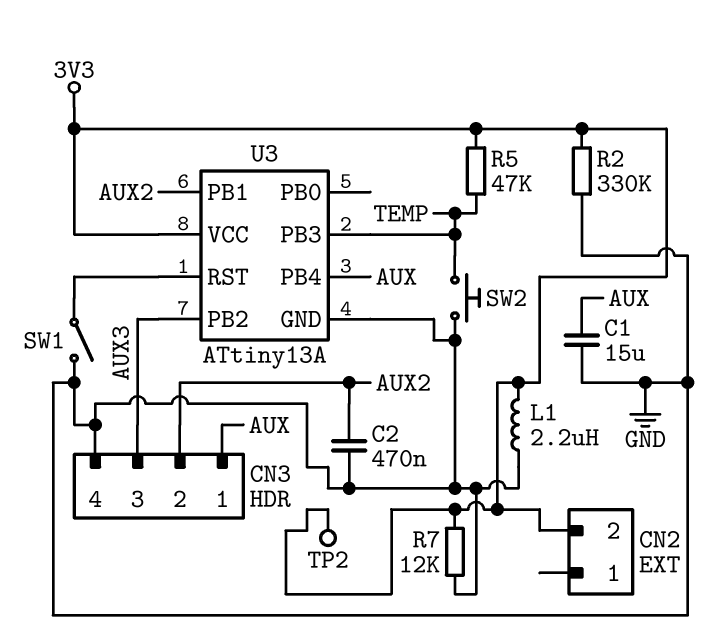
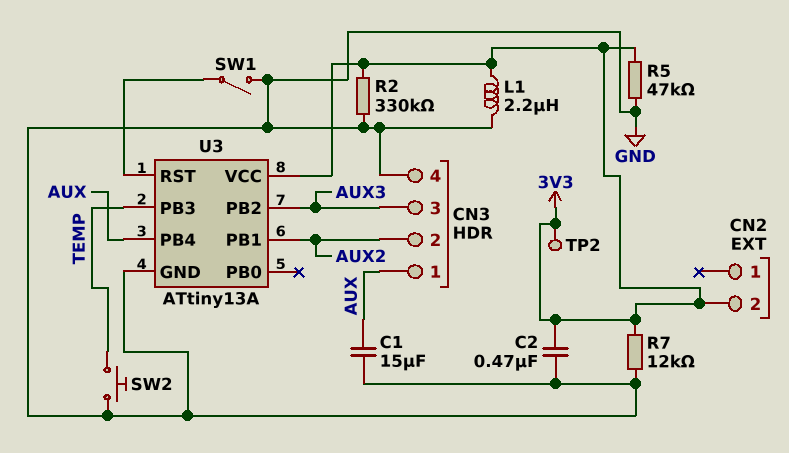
C2: 470nF (AUX2, GND) -> 470nF (3V3, GND)
R5: 47k (3V3, TEMP) -> 47k (3V3, GND)

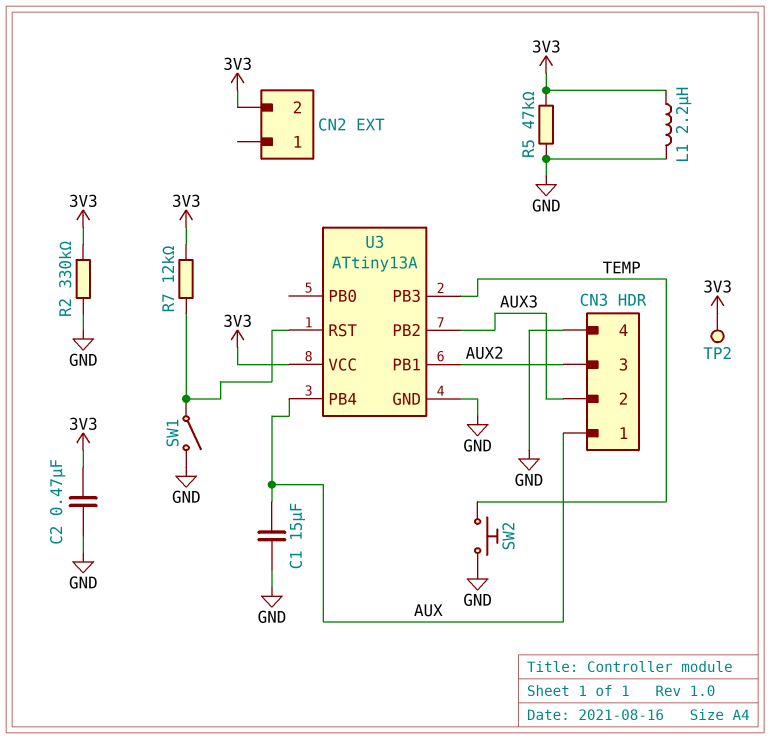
CN3 pin 2: AUX2 -> AUX3
CN3 pin 3: AUX3 -> AUX2
R7: 12k (3V3, GND) -> 12k (3V3, U3/RST)

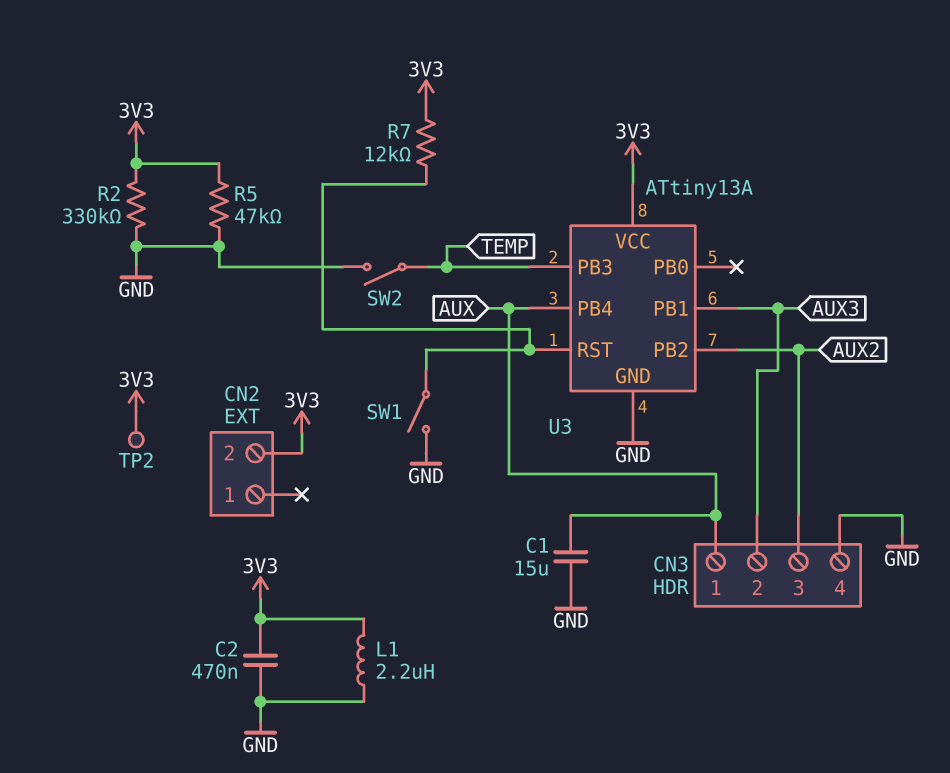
SW2: button (GND, TEMP) -> switch (GND, TEMP)
U3 pin PB1: AUX2 -> AUX3
U3 pin PB2: AUX3 -> AUX2

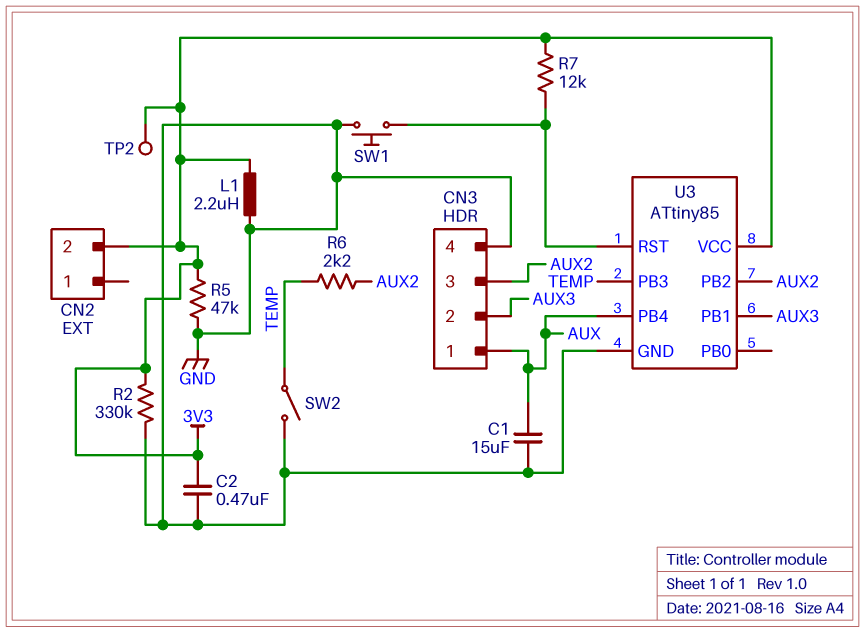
R6: none -> 2.2k (AUX2, TEMP)
SW1: switch (GND, U3/RST) -> button (GND, U3/RST)
U3: ATtiny13A -> ATtiny85

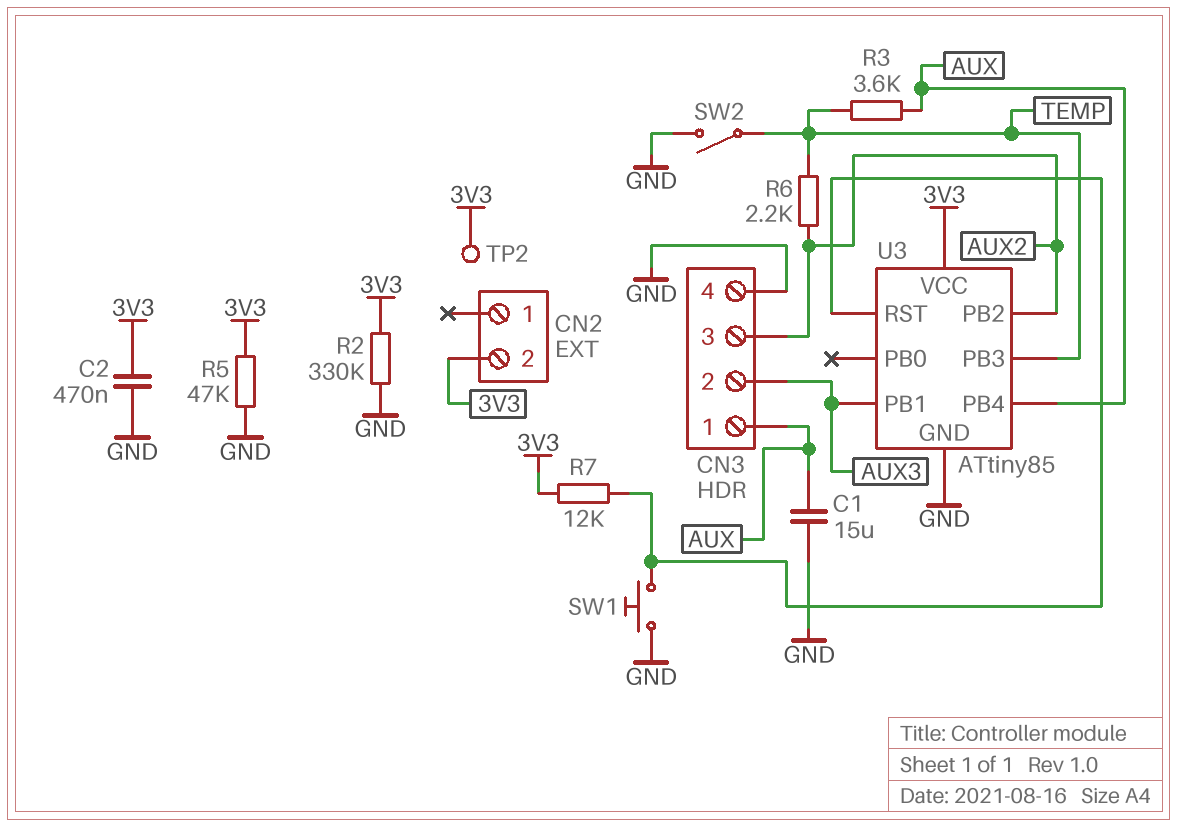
L1: 2.2uH (3V3, GND) -> none
R3: none -> 3.6k (AUX, TEMP)

